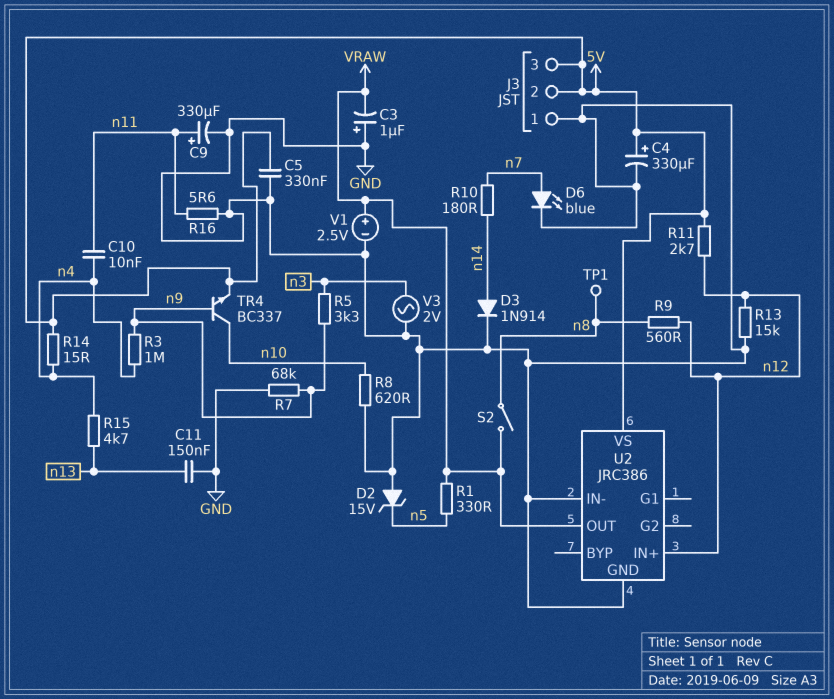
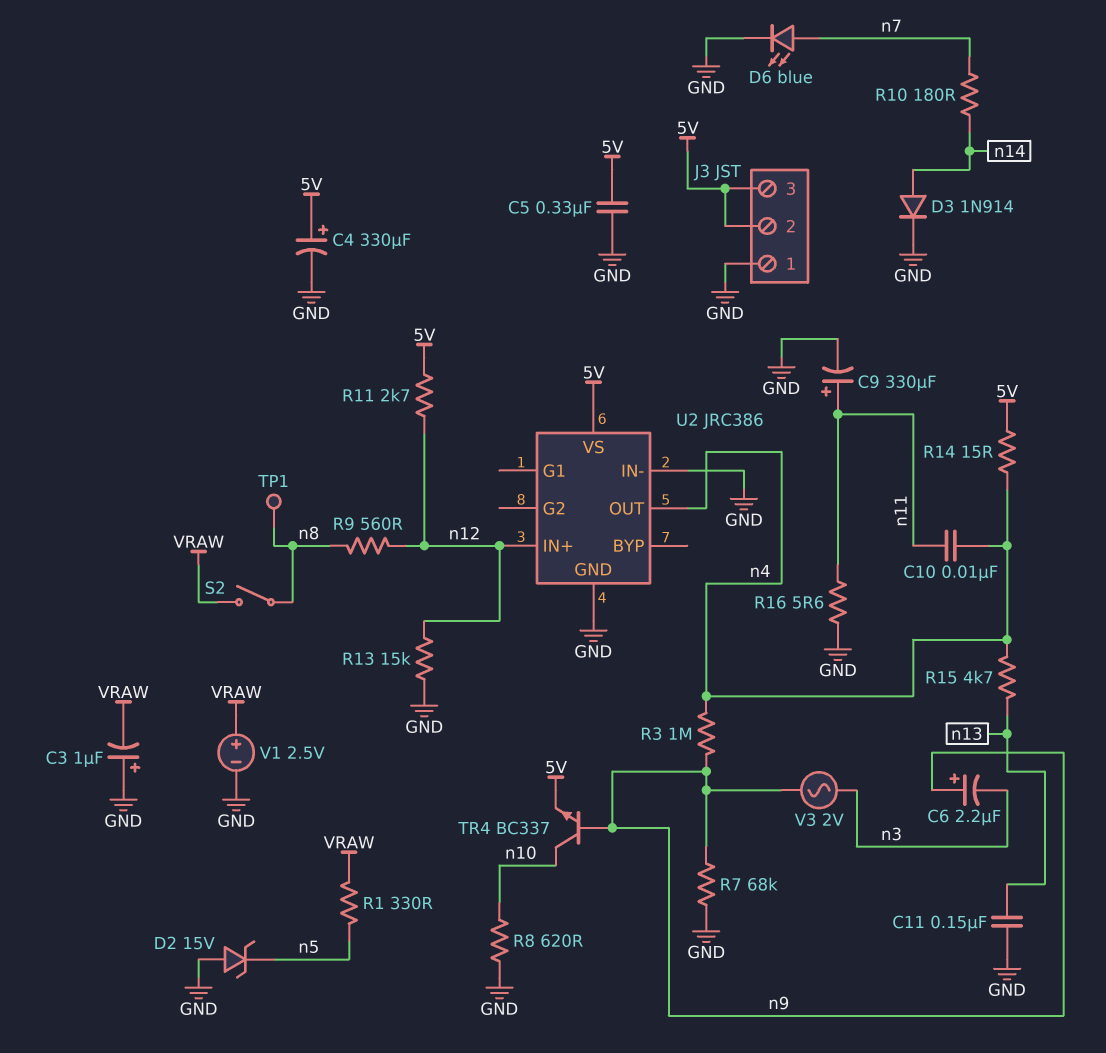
C6: none -> 2.2uF (plus n9, minus n3)
R5: 3.3k (n3, n9) -> none
U2 pin OUT: VRAW -> n4
V3: AC 2V (GND, n3) -> AC 2V (n3, n9)

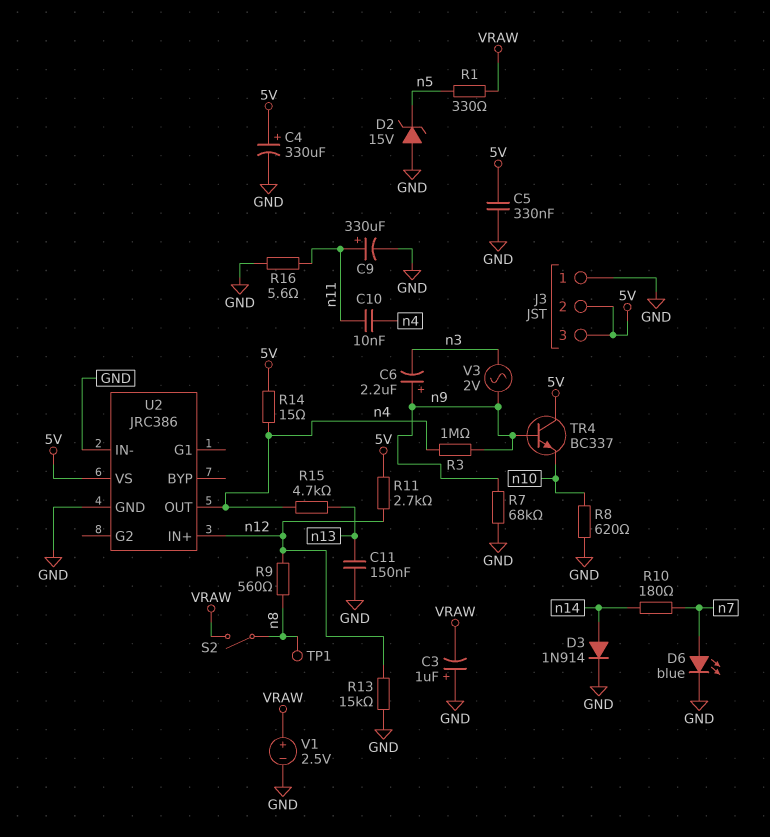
TR4: NPN BC337 (B n9, C n10, E 5V) -> NPN BC337 (B n9, C 5V, E n10)

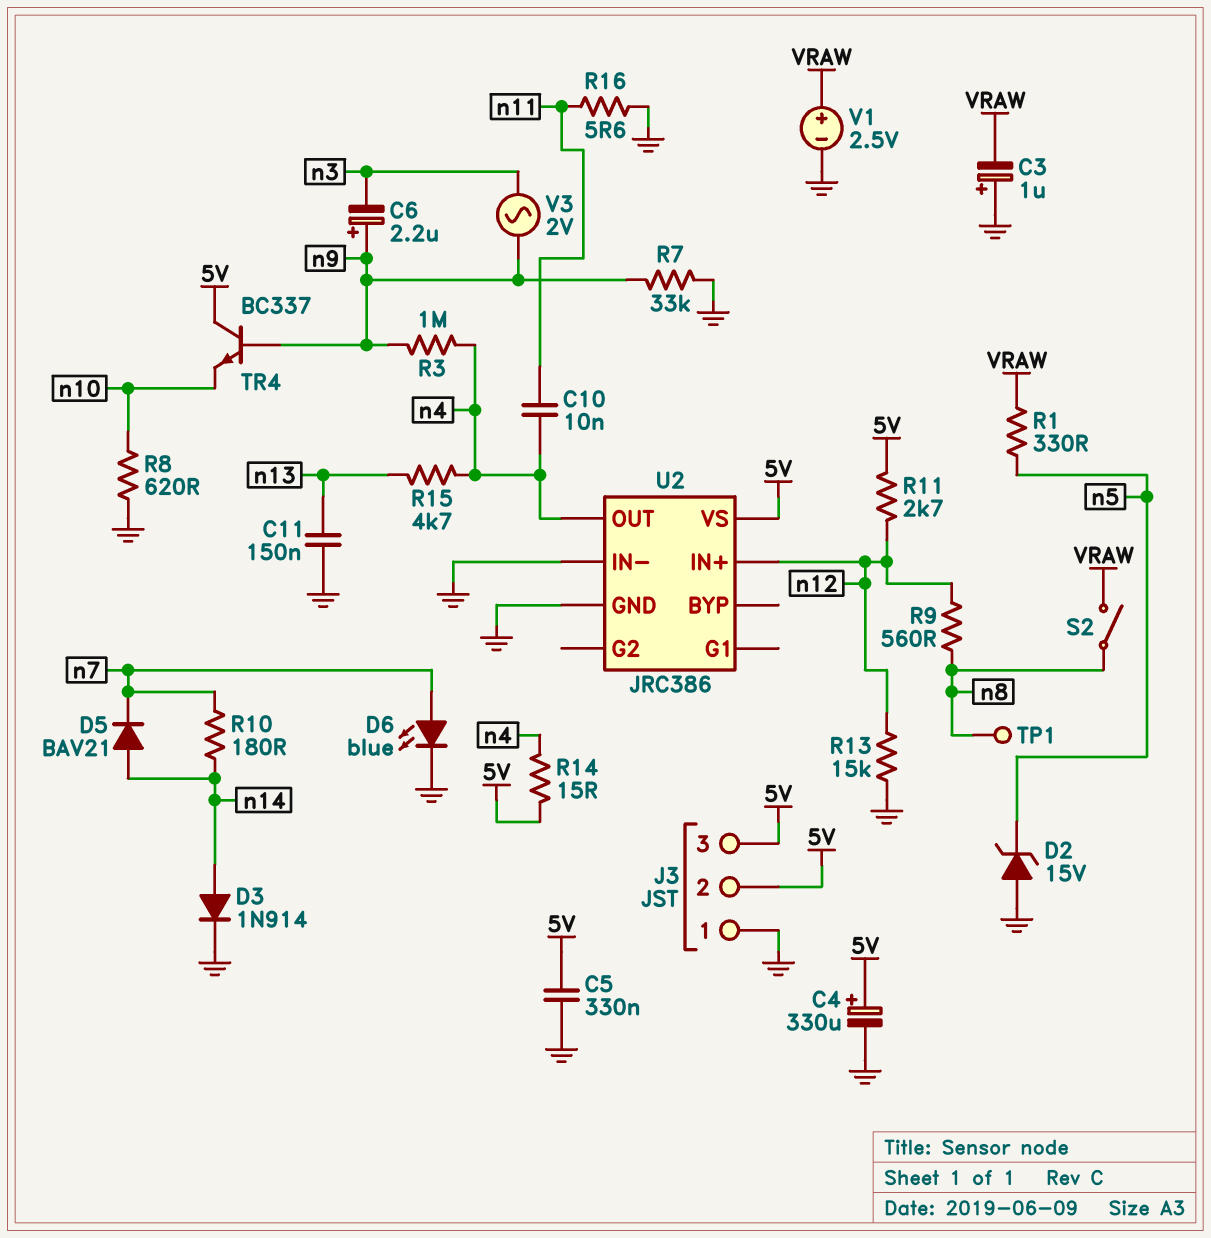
C9: 330uF (plus n11, minus GND) -> none
D5: none -> diode BAV21 (A n14, K n7)
R7: 68k (GND, n9) -> 33k (GND, n9)

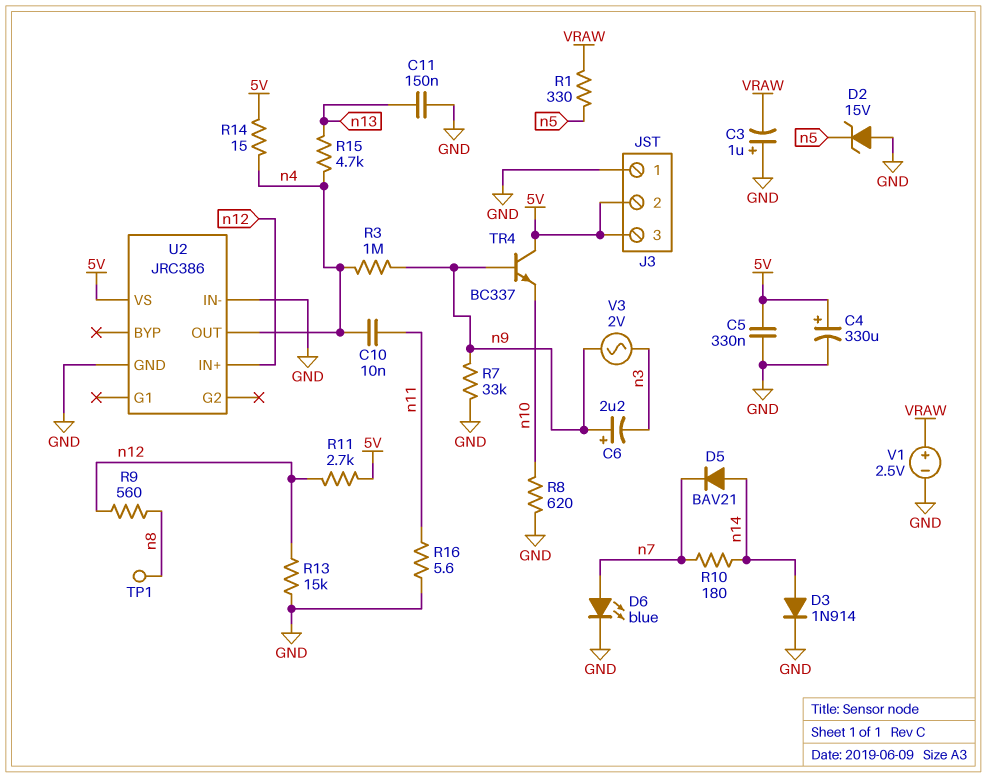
S2: switch (VRAW, n8) -> none

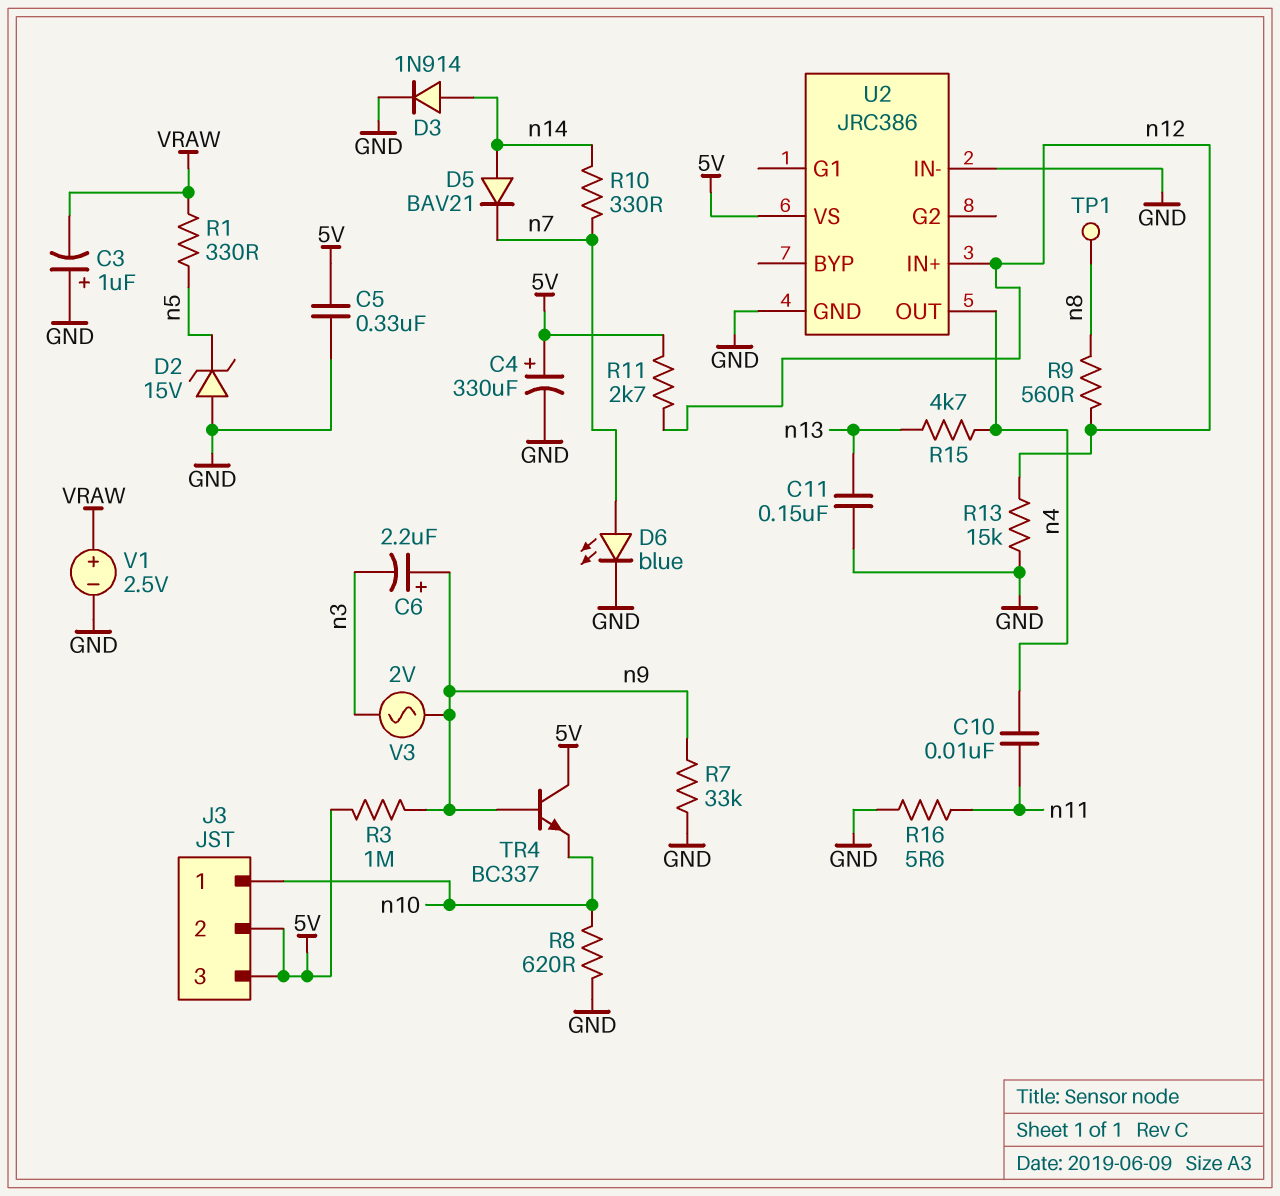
J3 pin 1: GND -> n10
R3: 1M (n4, n9) -> 1M (5V, n9)
R10: 180 (n7, n14) -> 330 (n7, n14)
R14: 15 (5V, n4) -> none

